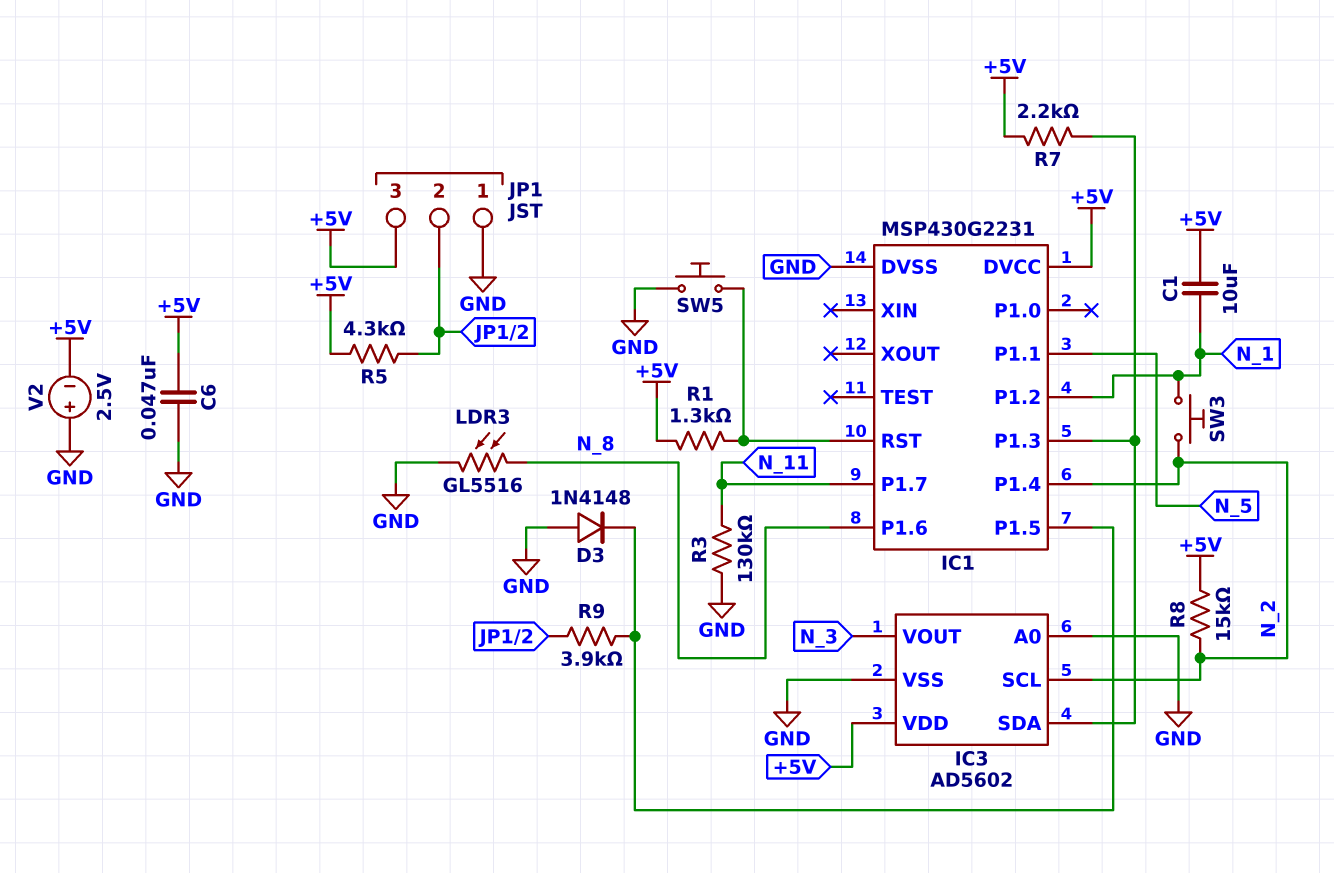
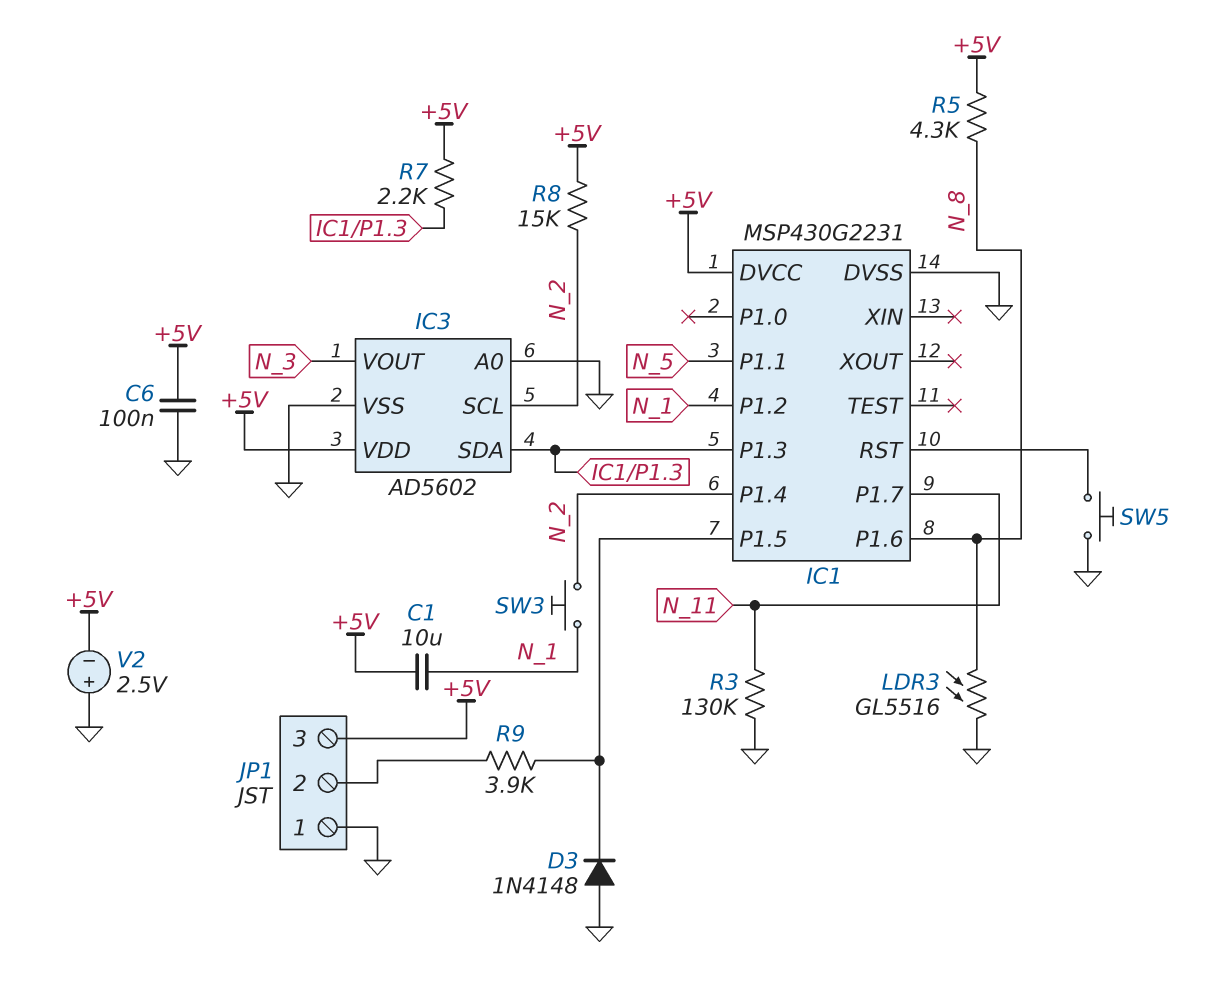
C6: 47nF (+5V, GND) -> 100nF (+5V, GND)
R1: 1.3k (+5V, IC1/RST) -> none
R5: 4.3k (+5V, JP1/2) -> 4.3k (+5V, N_8)

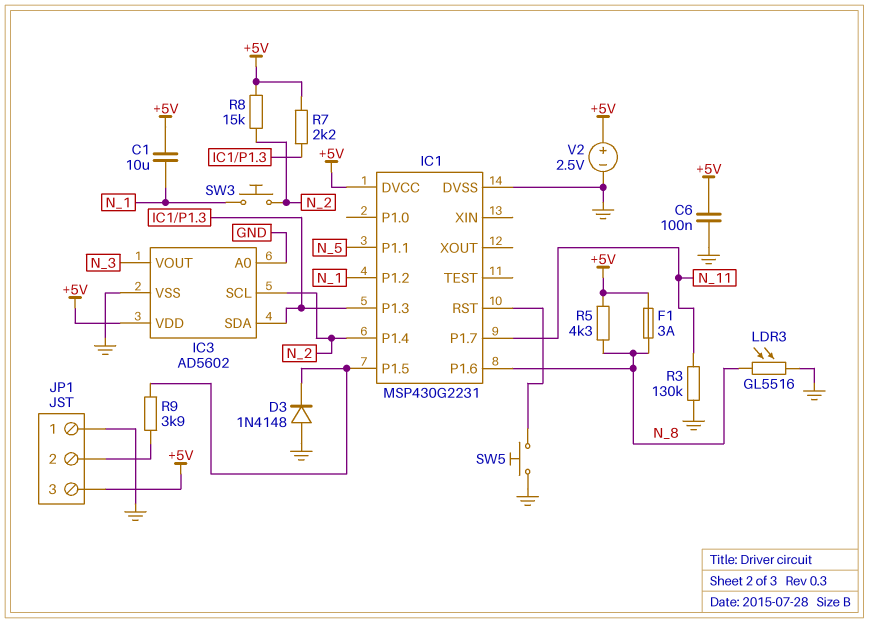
F1: none -> 3A (+5V, N_8)
V2: 2.5V (plus GND, minus +5V) -> 2.5V (plus +5V, minus GND)

